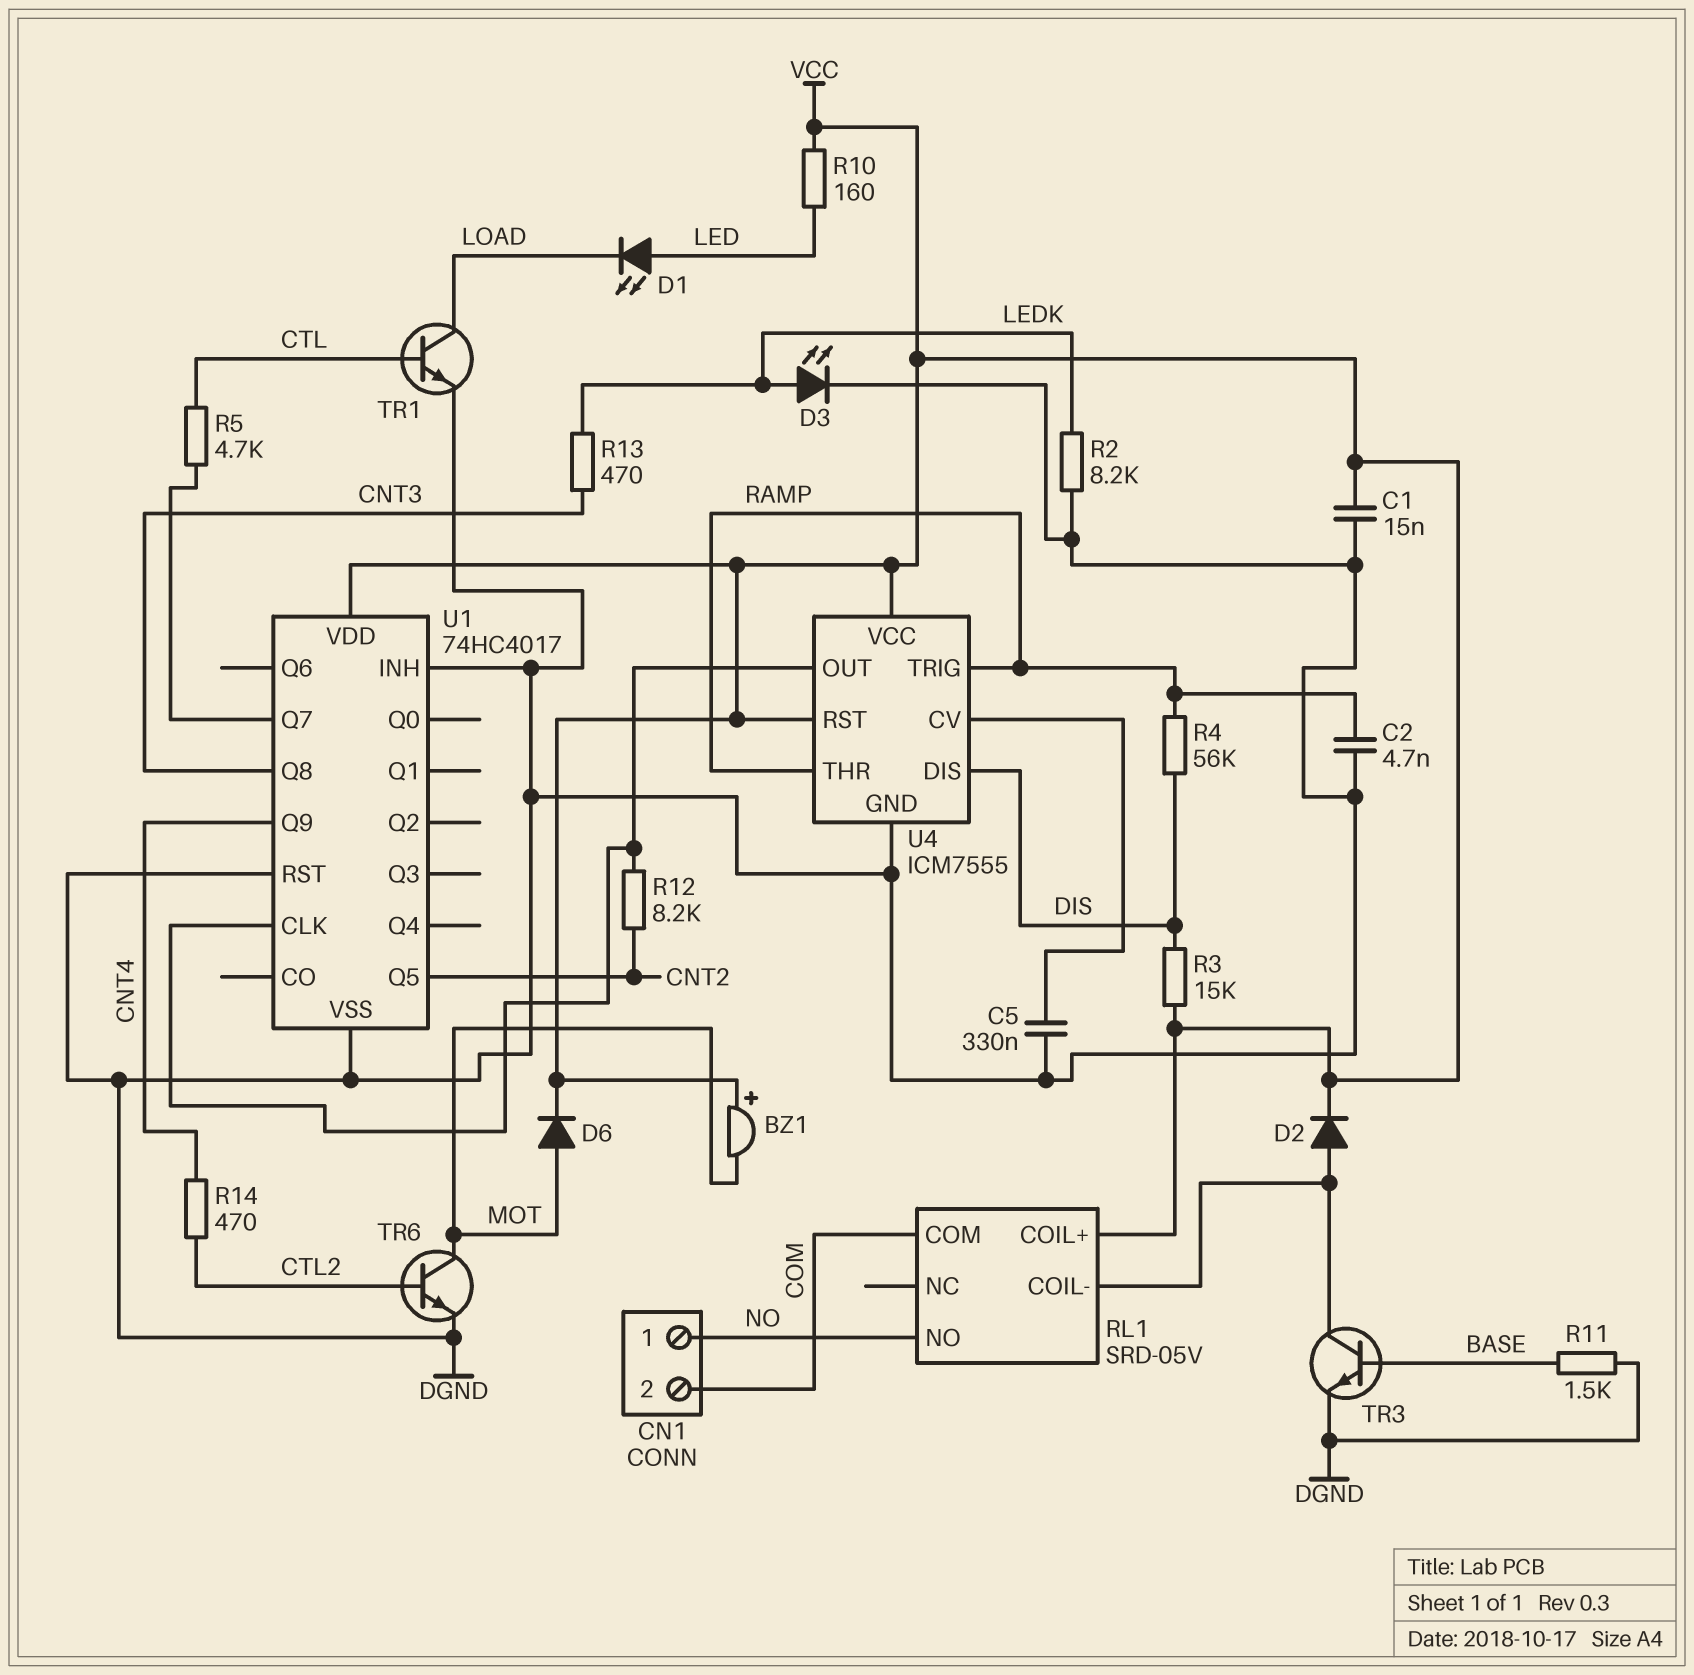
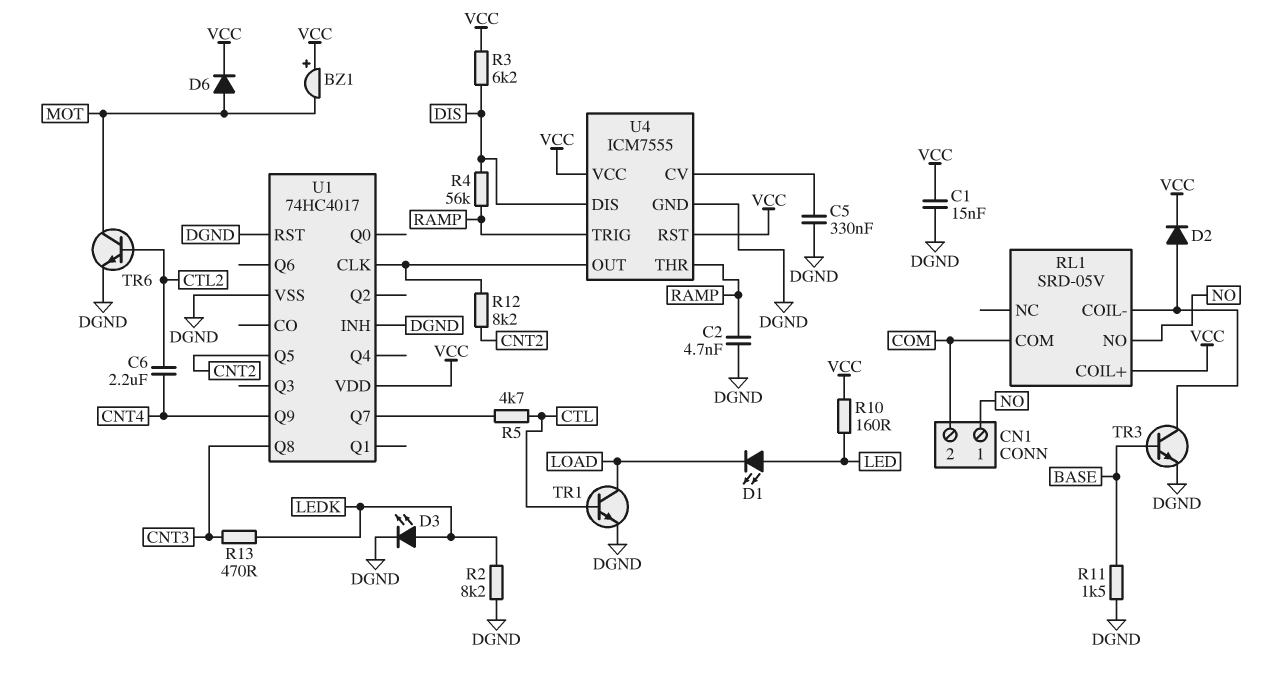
C6: none -> 2.2uF (CNT4, CTL2)
R3: 15k (DIS, VCC) -> 6.2k (DIS, VCC)
R14: 470 (CNT4, CTL2) -> none

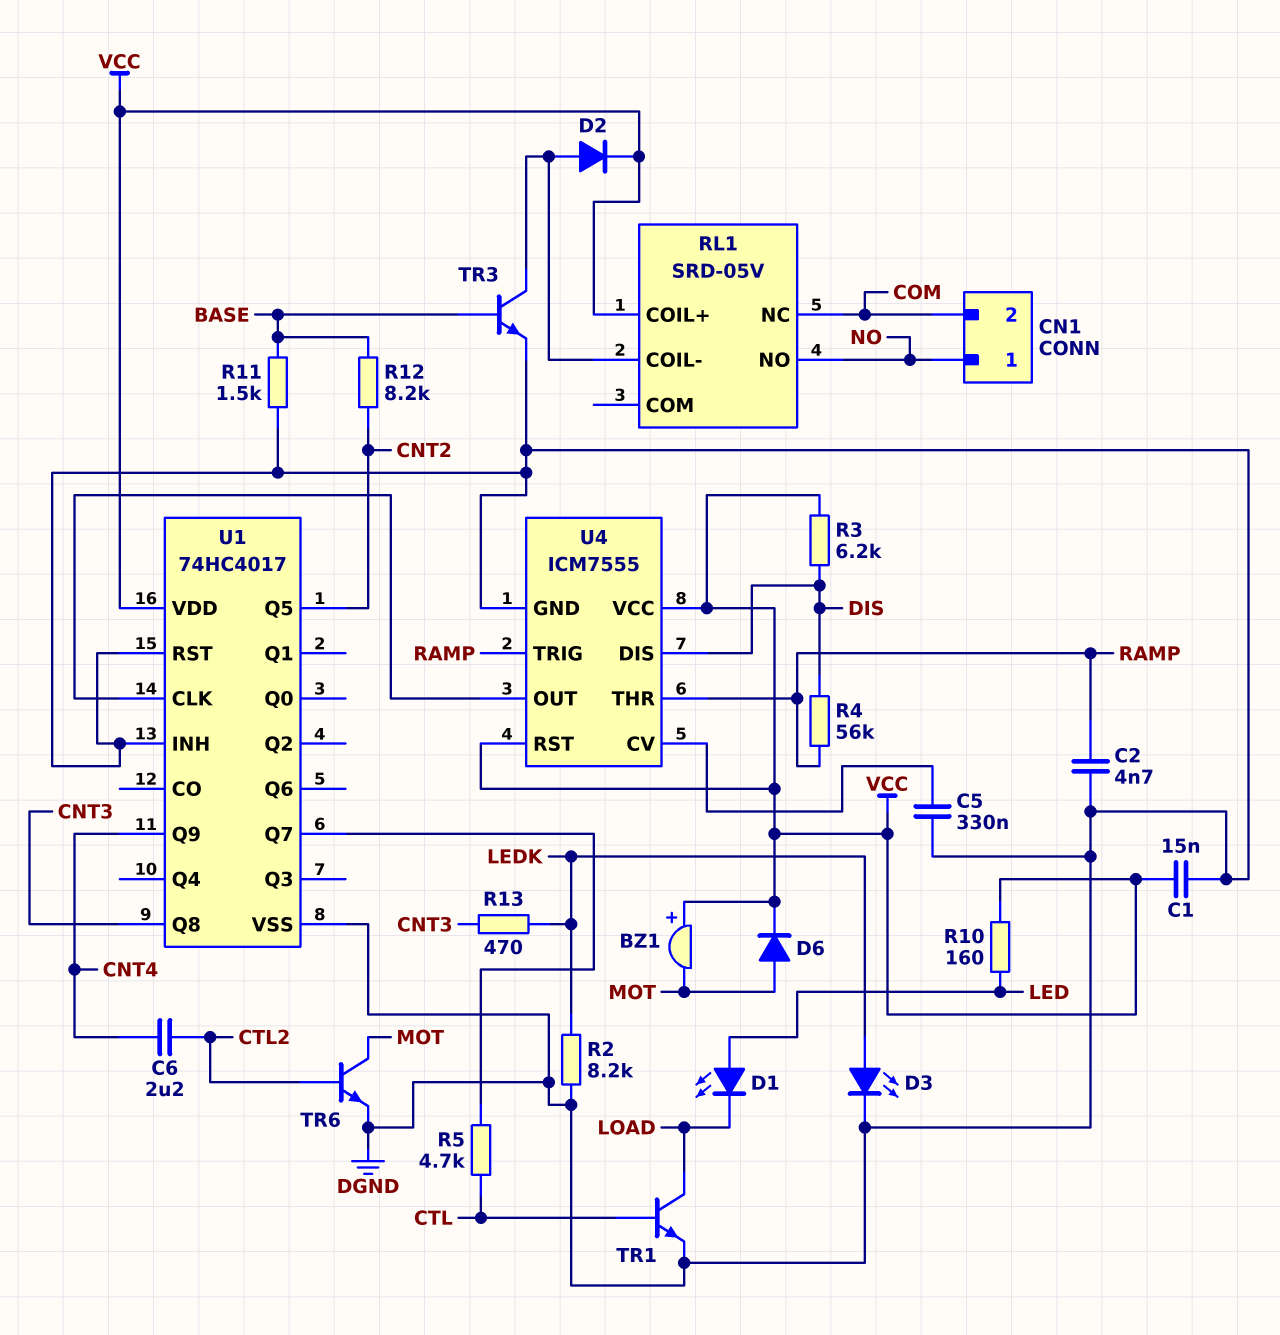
R12: 8.2k (CNT2, U1/CLK) -> 8.2k (BASE, CNT2)
RL1 pin COM: COM -> none
RL1 pin NC: none -> COM

